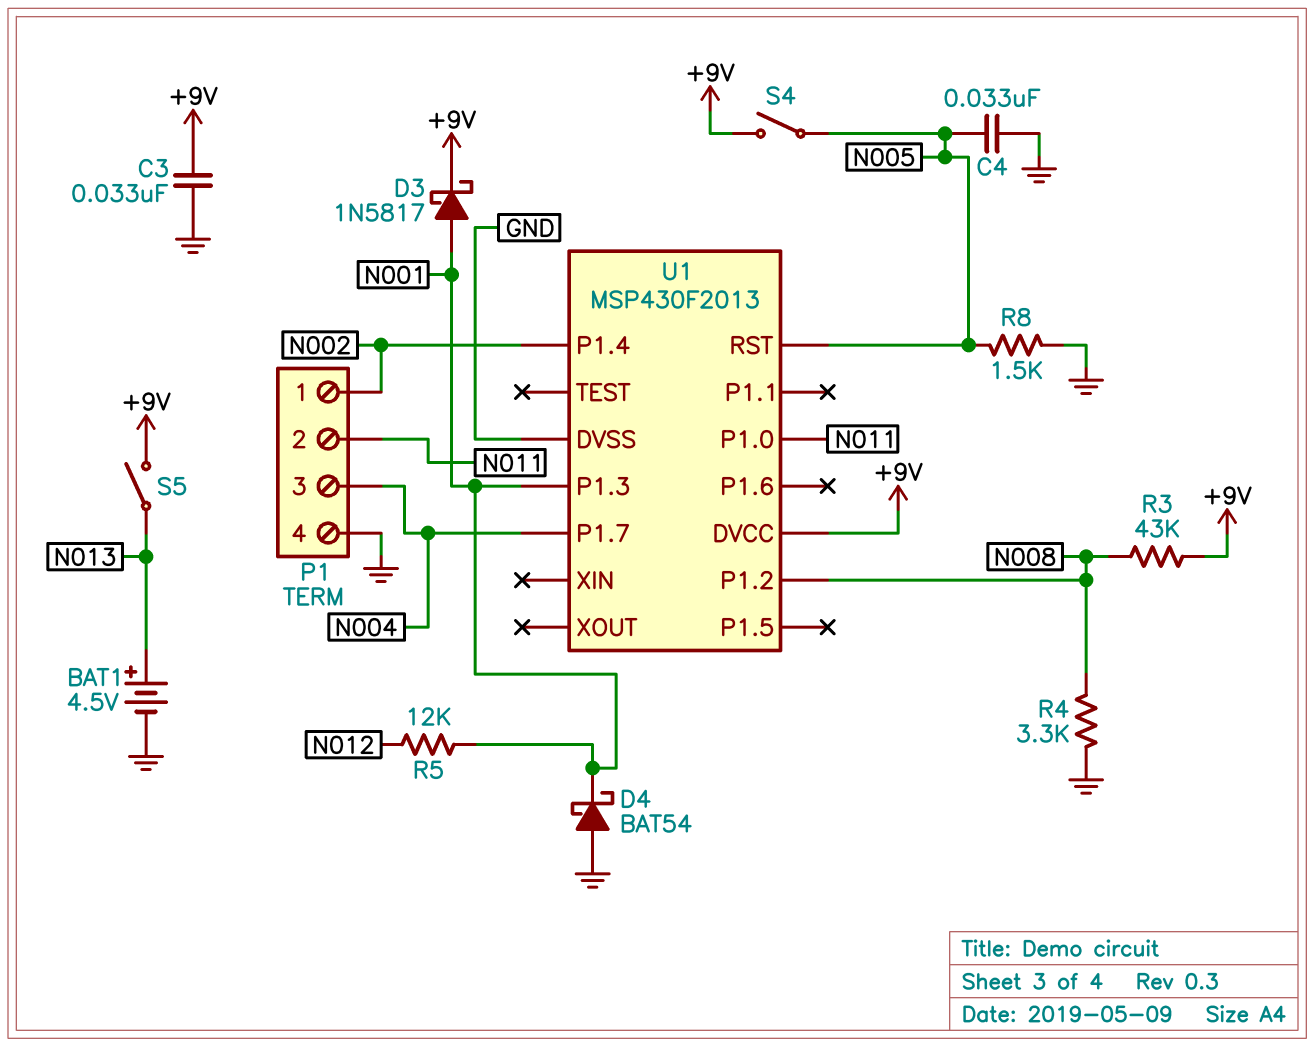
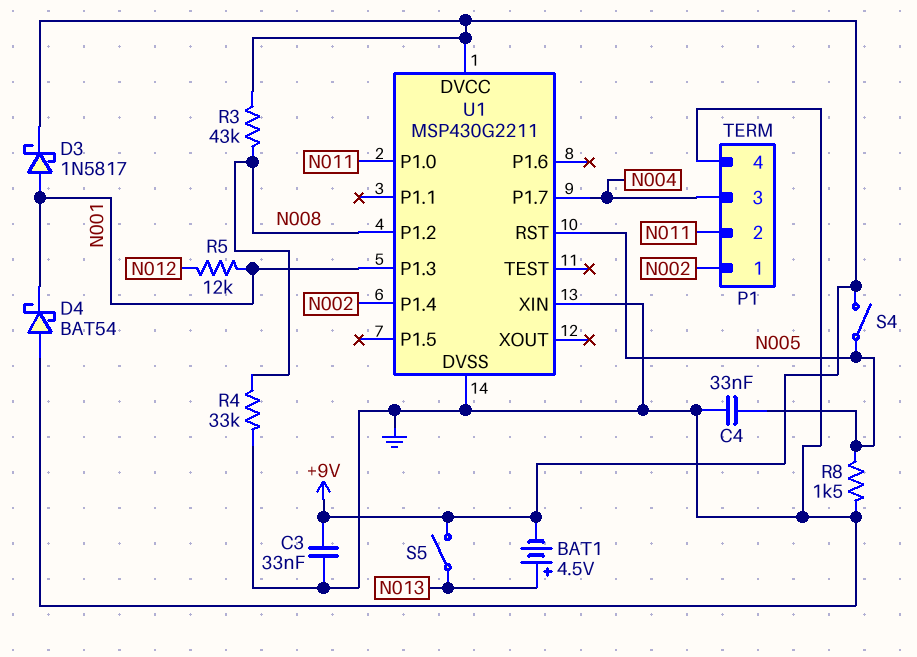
BAT1: 4.5V (plus N013, minus GND) -> 4.5V (plus N013, minus +9V)
R4: 3.3k (GND, N008) -> 33k (GND, N008)
U1: MSP430F2013 -> MSP430G2211
U1 pin XIN: none -> GND

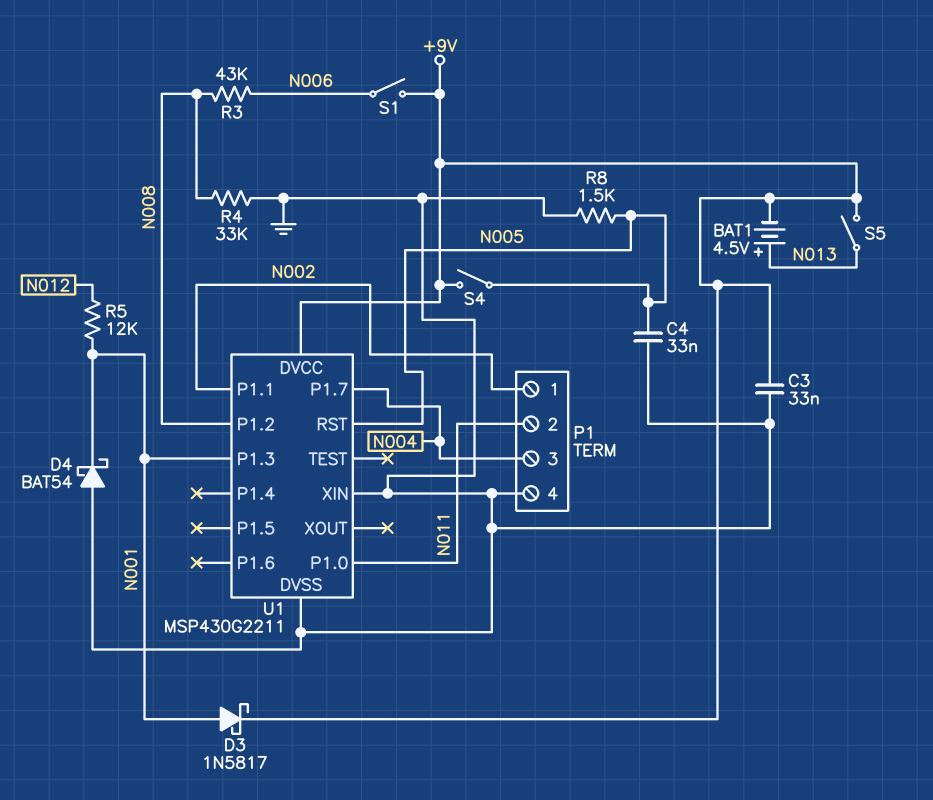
R3: 43k (+9V, N008) -> 43k (N006, N008)
S1: none -> switch (+9V, N006)
U1 pin P1.1: none -> N002
U1 pin P1.4: N002 -> none

